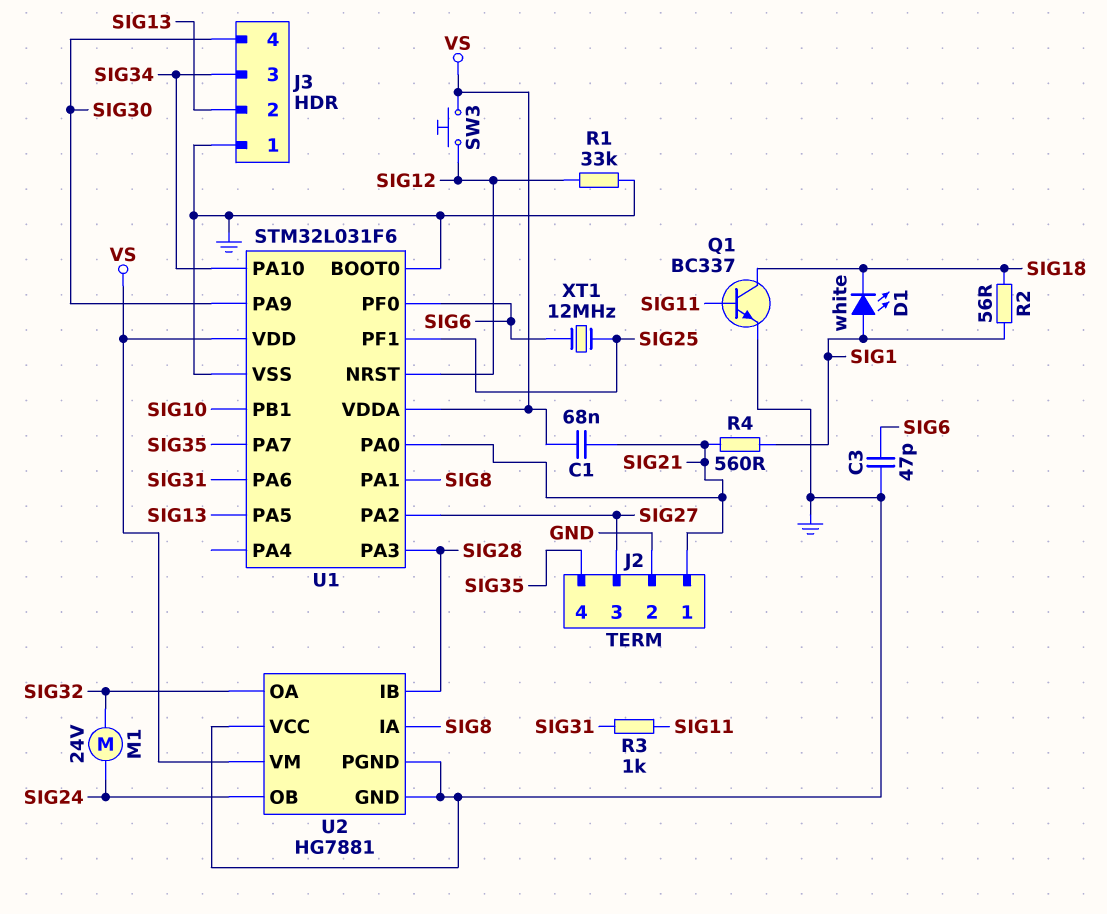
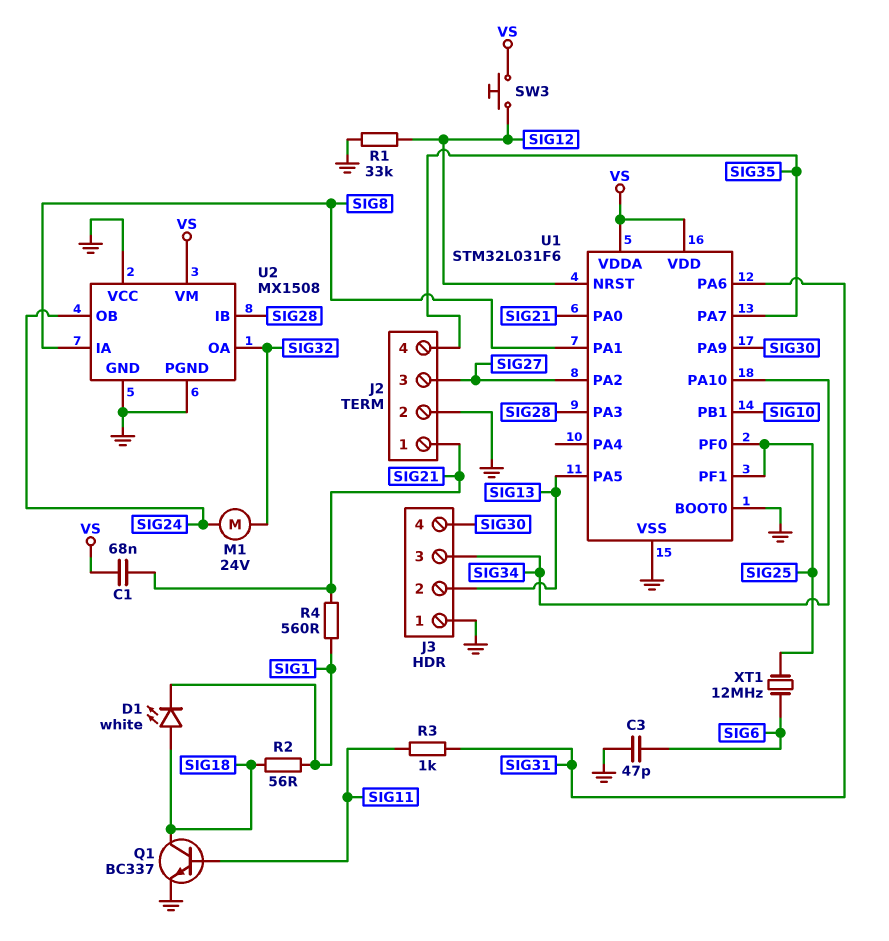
D1: LED white (A SIG1, K SIG18) -> LED white (A SIG18, K SIG1)
U1 pin PF0: SIG6 -> SIG25
U2: HG7881 -> MX1508

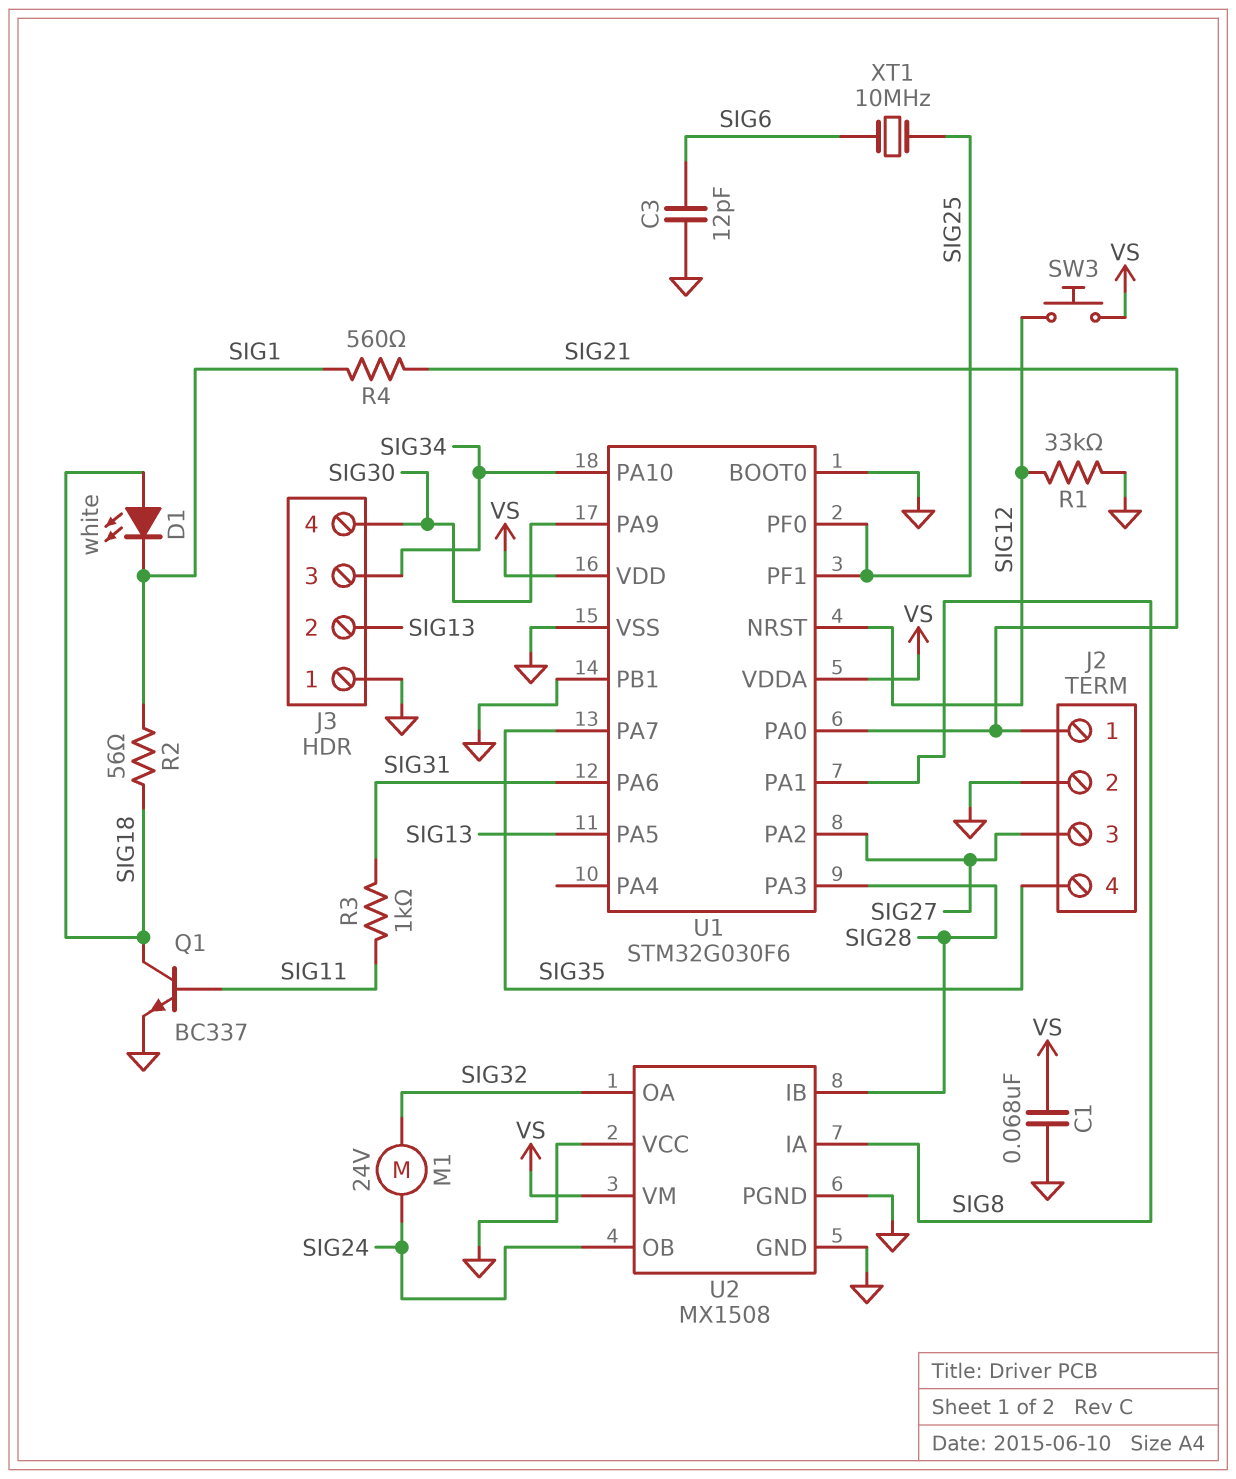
C1: 68nF (SIG21, VS) -> 68nF (GND, VS)
C3: 47pF (GND, SIG6) -> 12pF (GND, SIG6)
U1: STM32L031F6 -> STM32G030F6
U1 pin PB1: SIG10 -> GND
XT1: 12MHz (SIG6, SIG25) -> 10MHz (SIG6, SIG25)

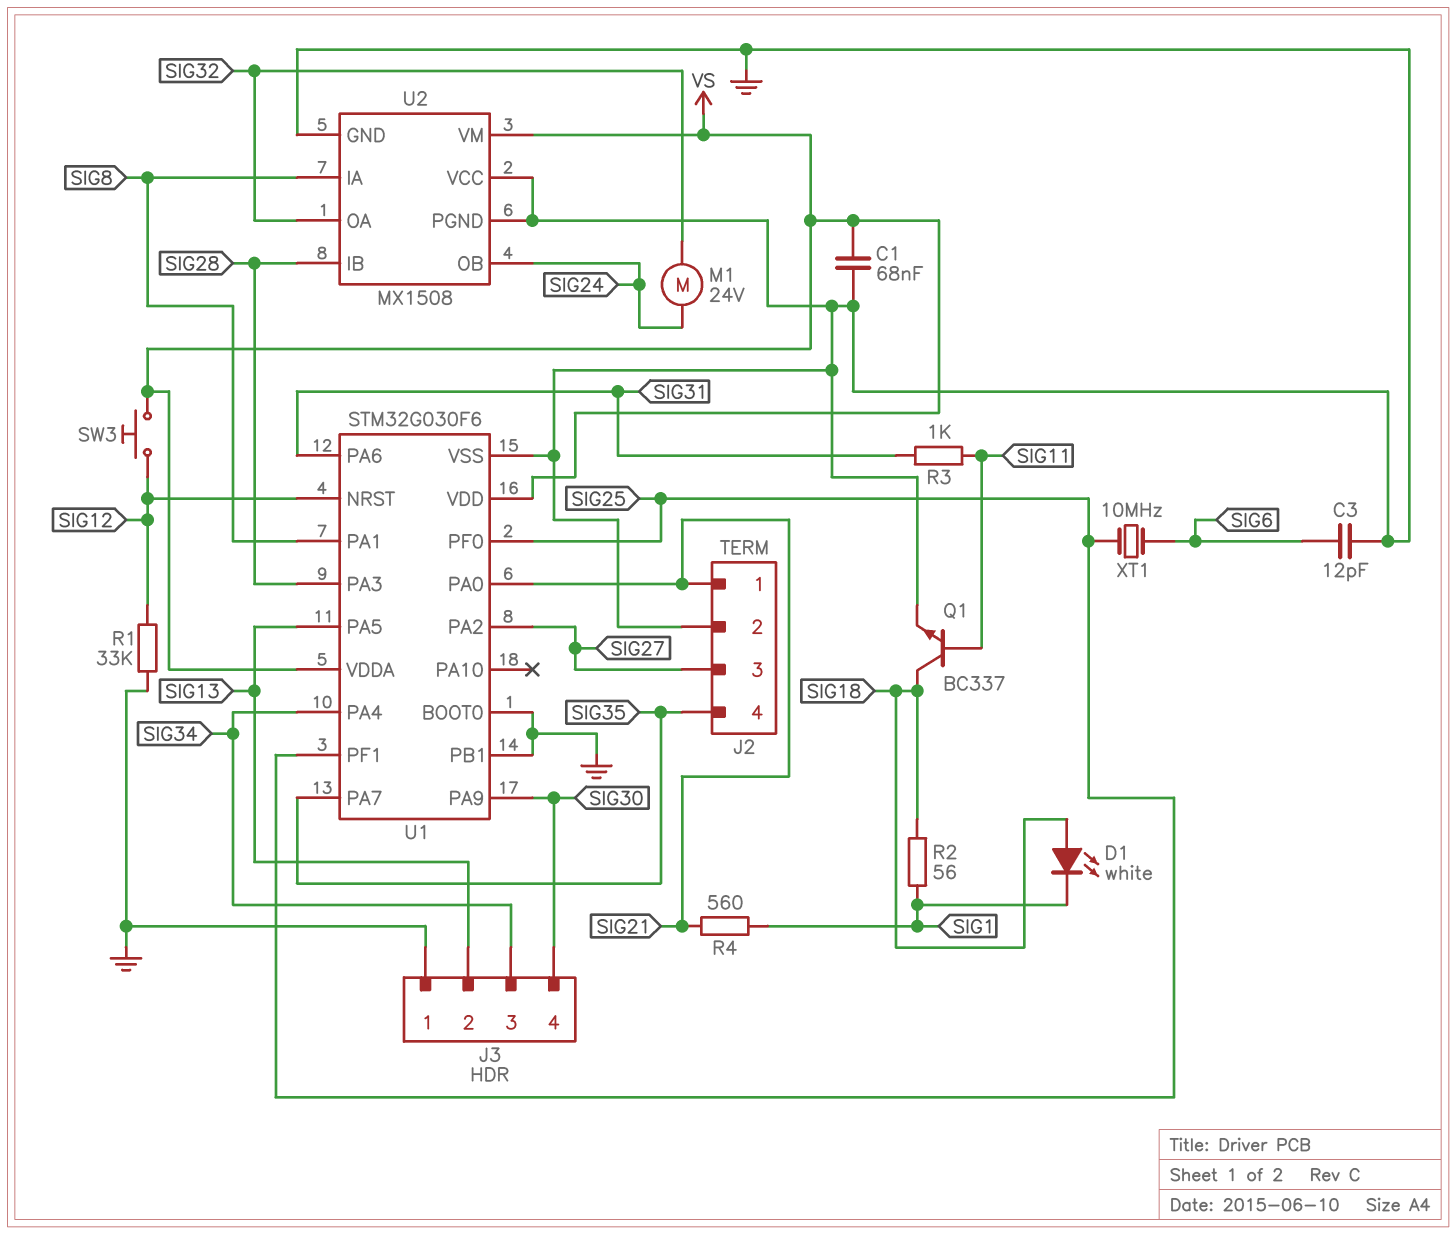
U1 pin PA4: none -> SIG34
U1 pin PA10: SIG34 -> none

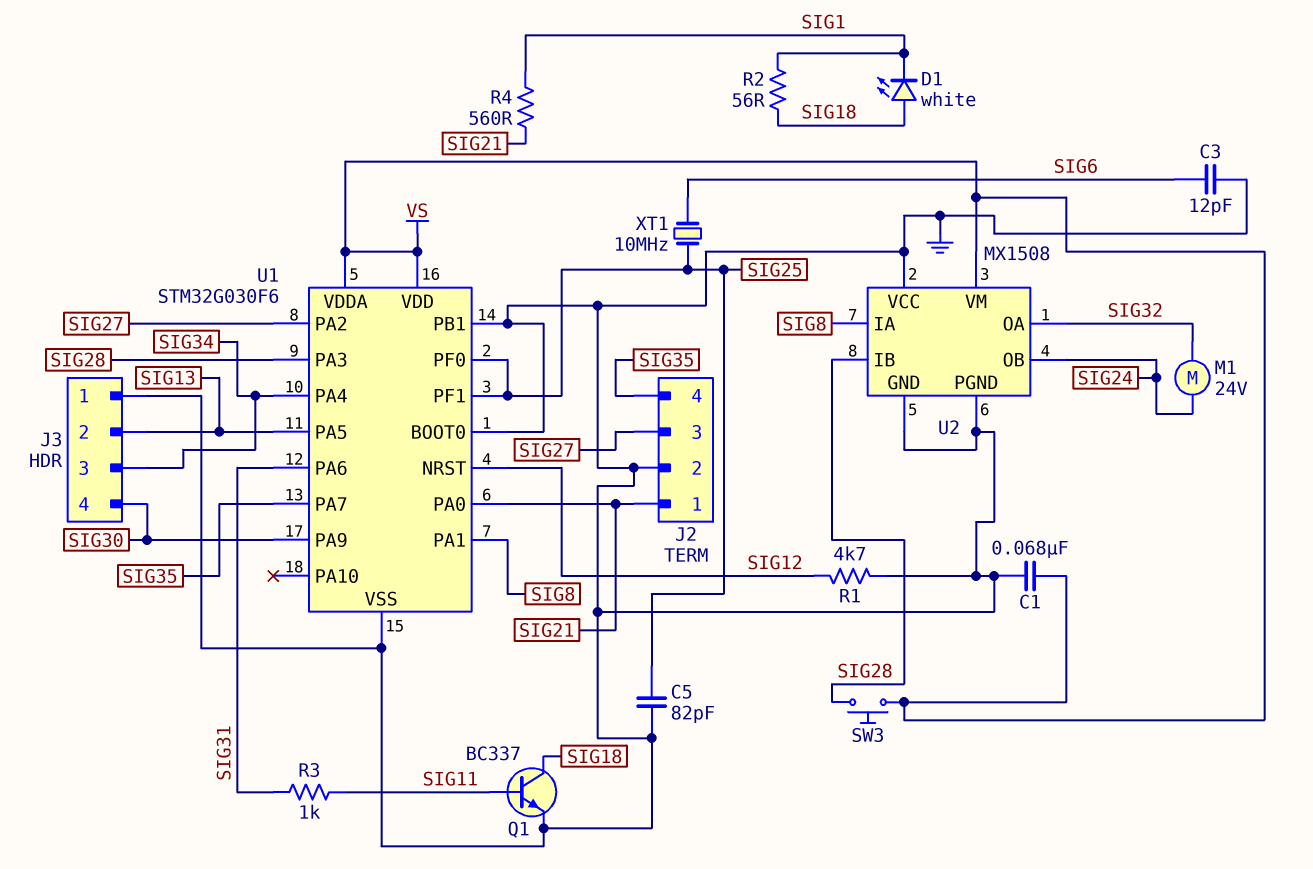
C5: none -> 82pF (GND, SIG25)
R1: 33k (GND, SIG12) -> 4.7k (GND, SIG12)
SW3: button (SIG12, VS) -> button (SIG28, VS)

